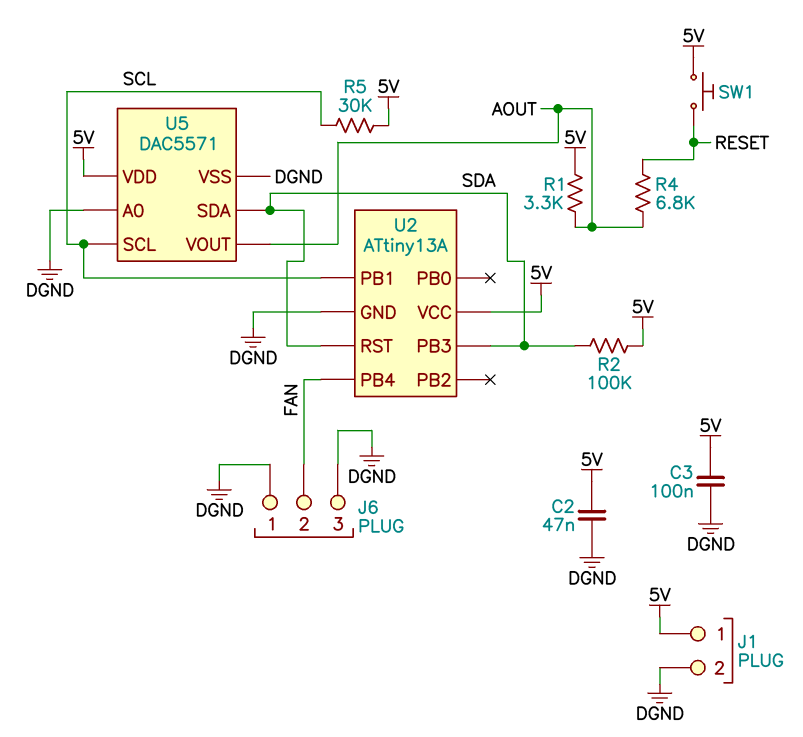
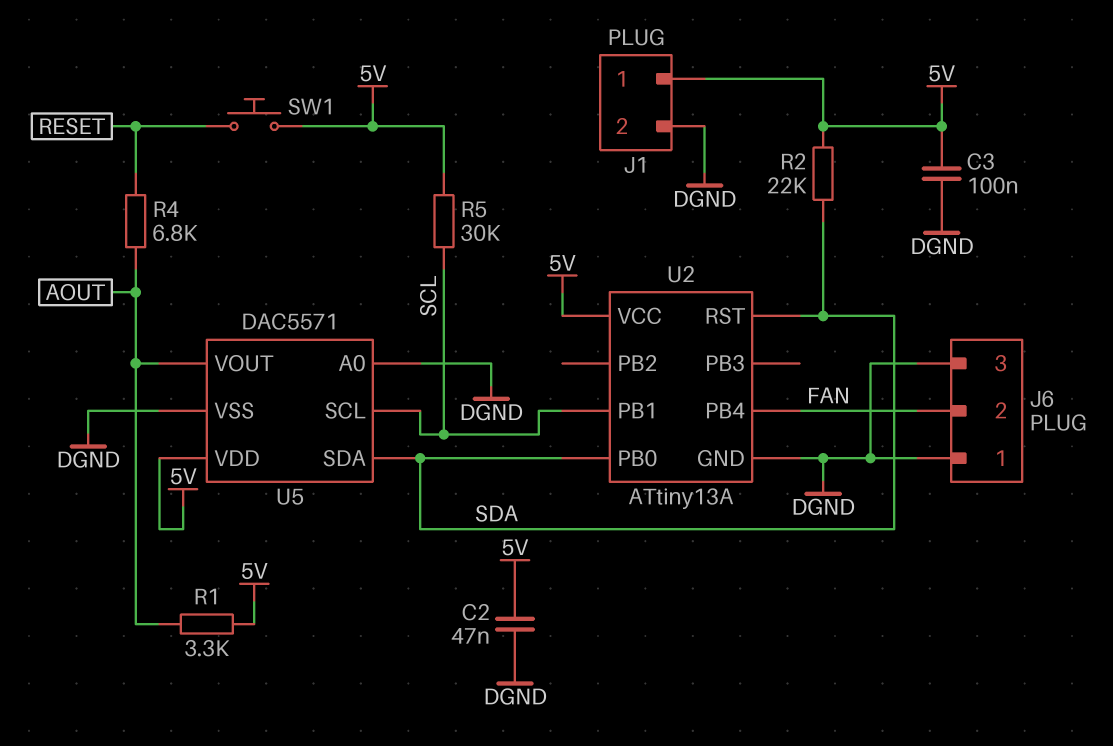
R2: 100k (5V, SDA) -> 22k (5V, SDA)
U2 pin PB0: none -> SDA
U2 pin PB3: SDA -> none

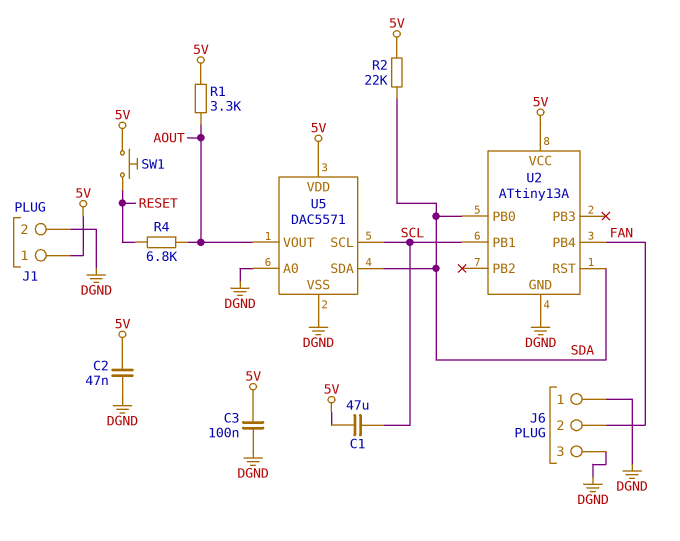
C1: none -> 47uF (5V, SCL)
R5: 30k (5V, SCL) -> none

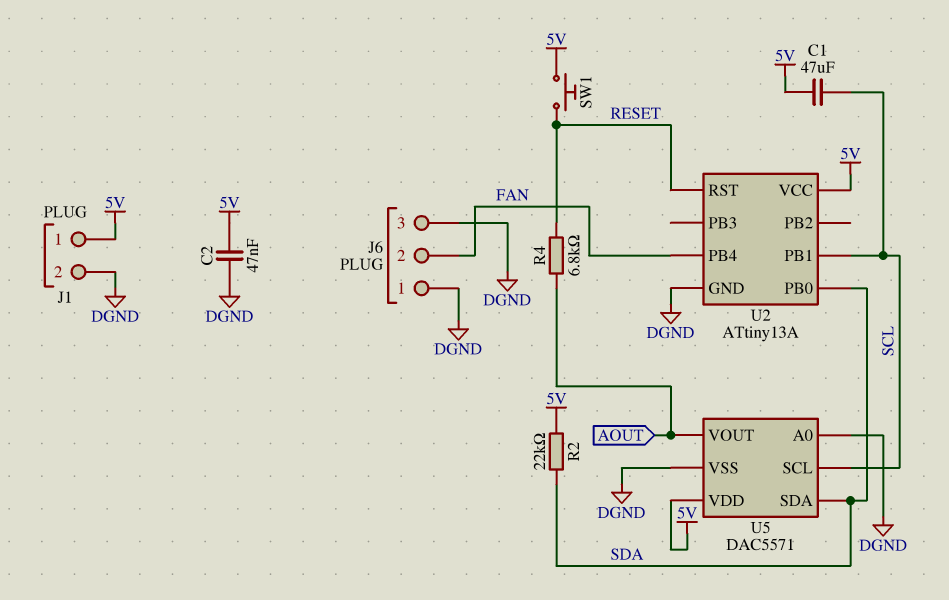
C3: 100nF (5V, DGND) -> none
R1: 3.3k (5V, AOUT) -> none
U2 pin RST: SDA -> RESET

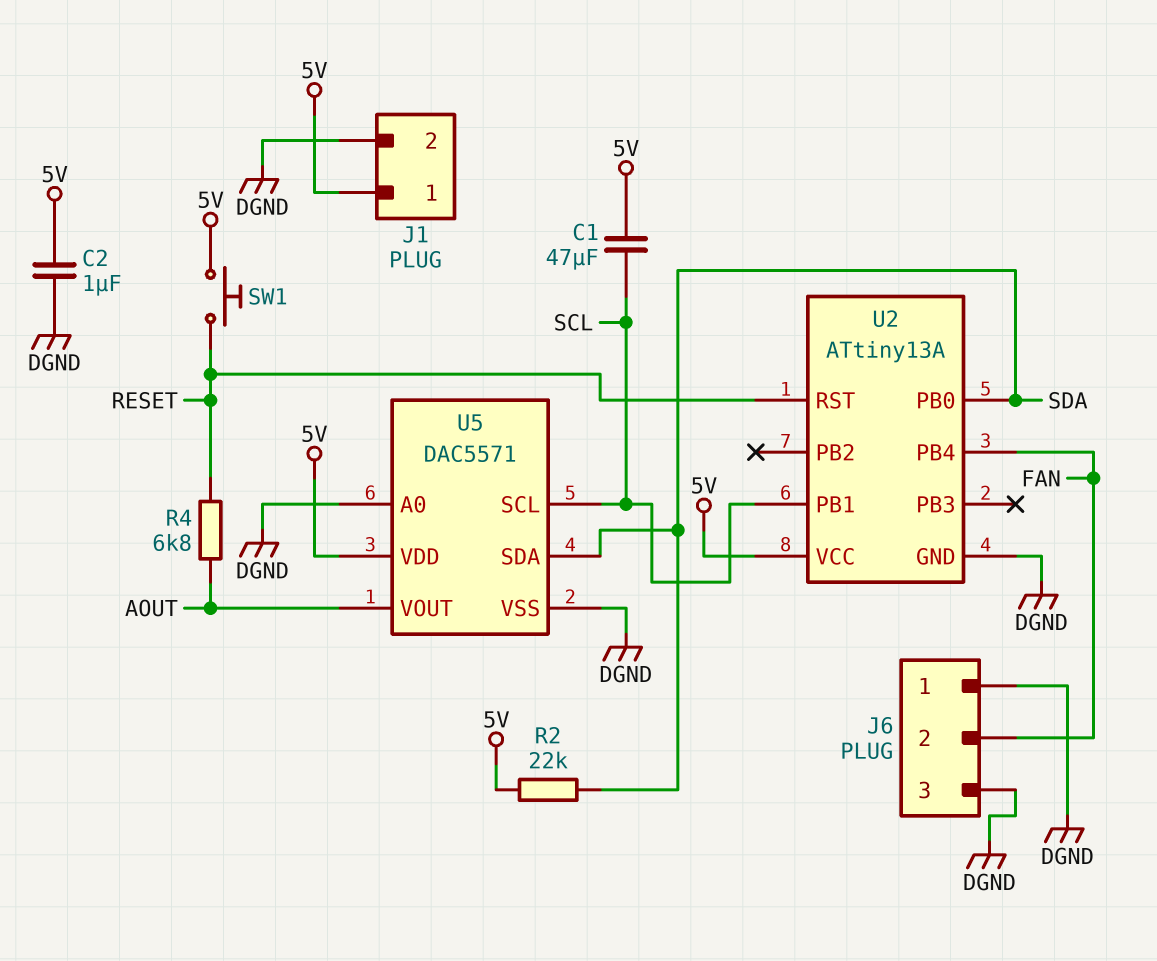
C2: 47nF (5V, DGND) -> 1uF (5V, DGND)

